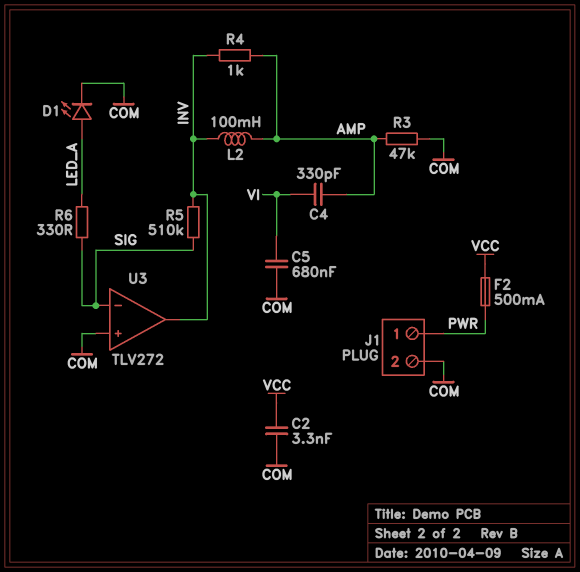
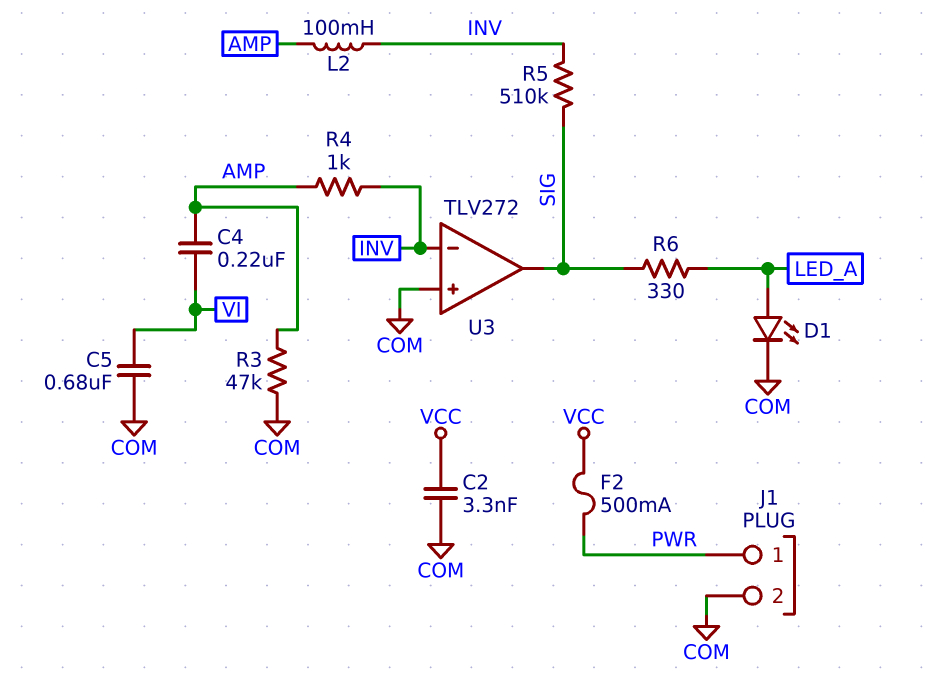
C4: 330pF (AMP, VI) -> 220nF (AMP, VI)
U3 pin in-: SIG -> INV
U3 pin out: INV -> SIG

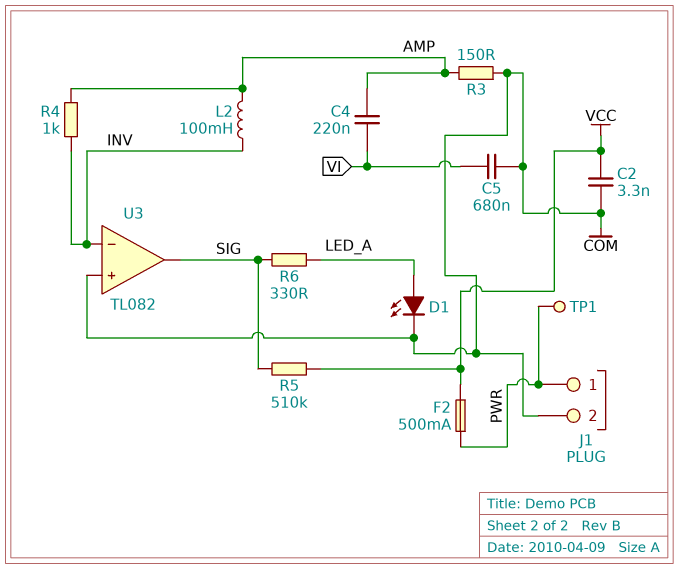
R3: 47k (AMP, COM) -> 150 (AMP, COM)
R5: 510k (INV, SIG) -> 510k (SIG, VCC)
TP1: none -> test point (PWR)
U3: TLV272 -> TL082

